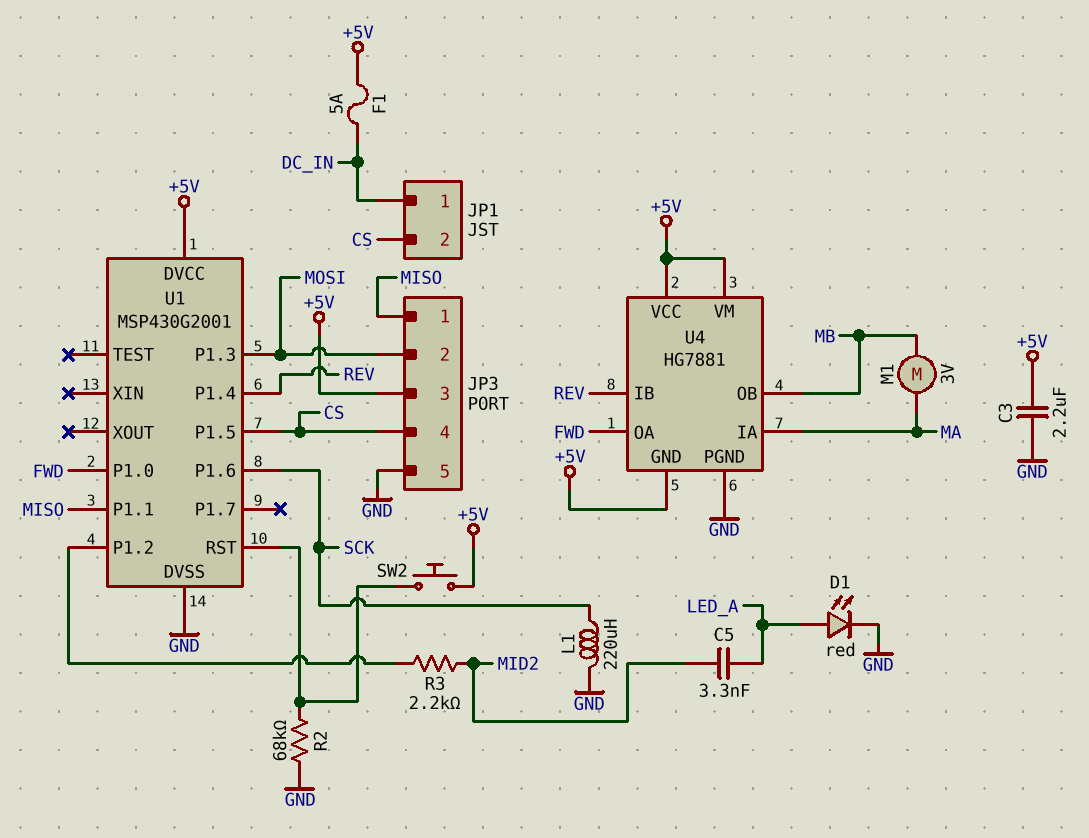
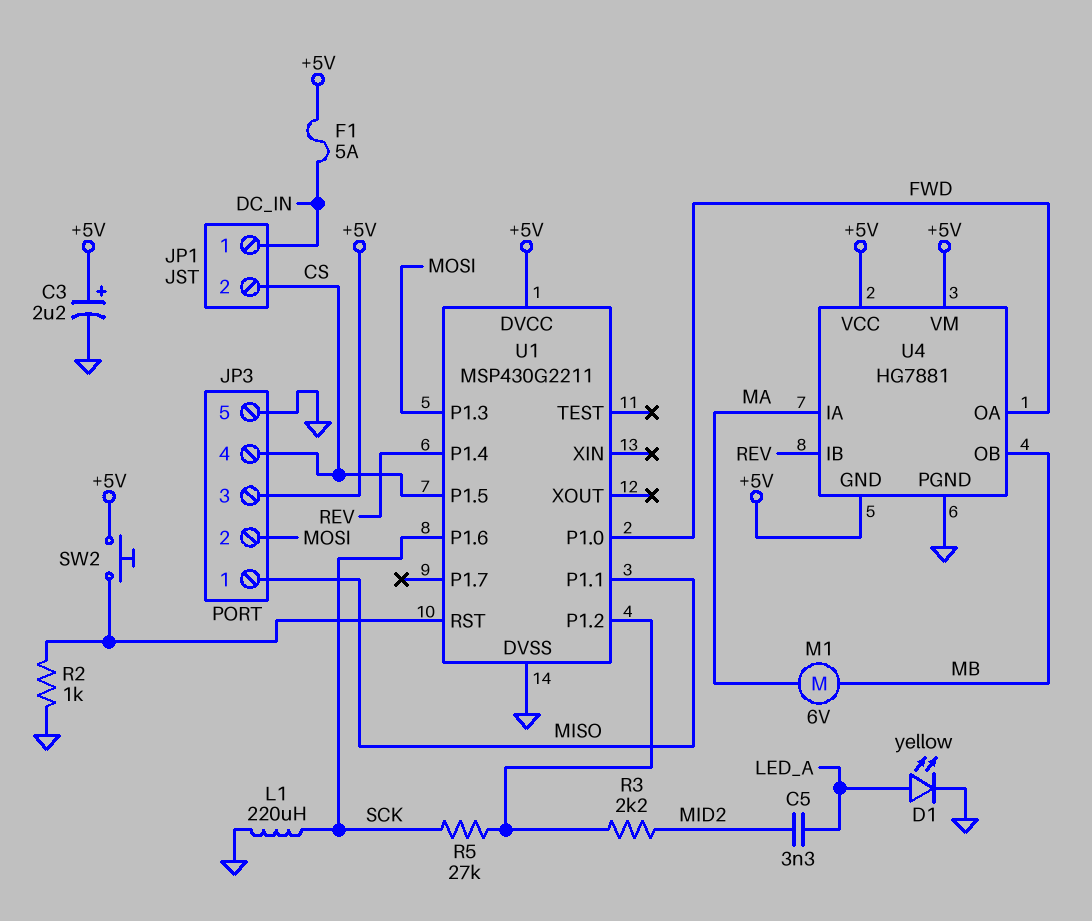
C3: 2.2uF (+5V, GND) -> 2.2uF (plus +5V, minus GND)
D1: LED red (A LED_A, K GND) -> LED yellow (A LED_A, K GND)
M1: motor 3V (MA, MB) -> motor 6V (MA, MB)
R2: 68k (GND, U1/RST) -> 1k (GND, U1/RST)
R5: none -> 27k (SCK, U1/P1.2)
U1: MSP430G2001 -> MSP430G2211

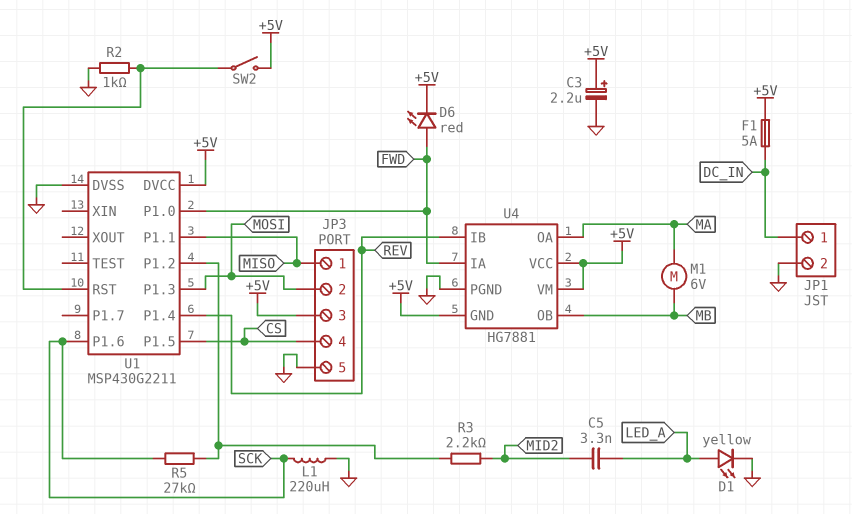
D6: none -> LED red (A FWD, K +5V)
JP1 pin 2: CS -> GND
SW2: button (+5V, U1/RST) -> switch (+5V, U1/RST)
U4 pin IA: MA -> FWD
U4 pin OA: FWD -> MA

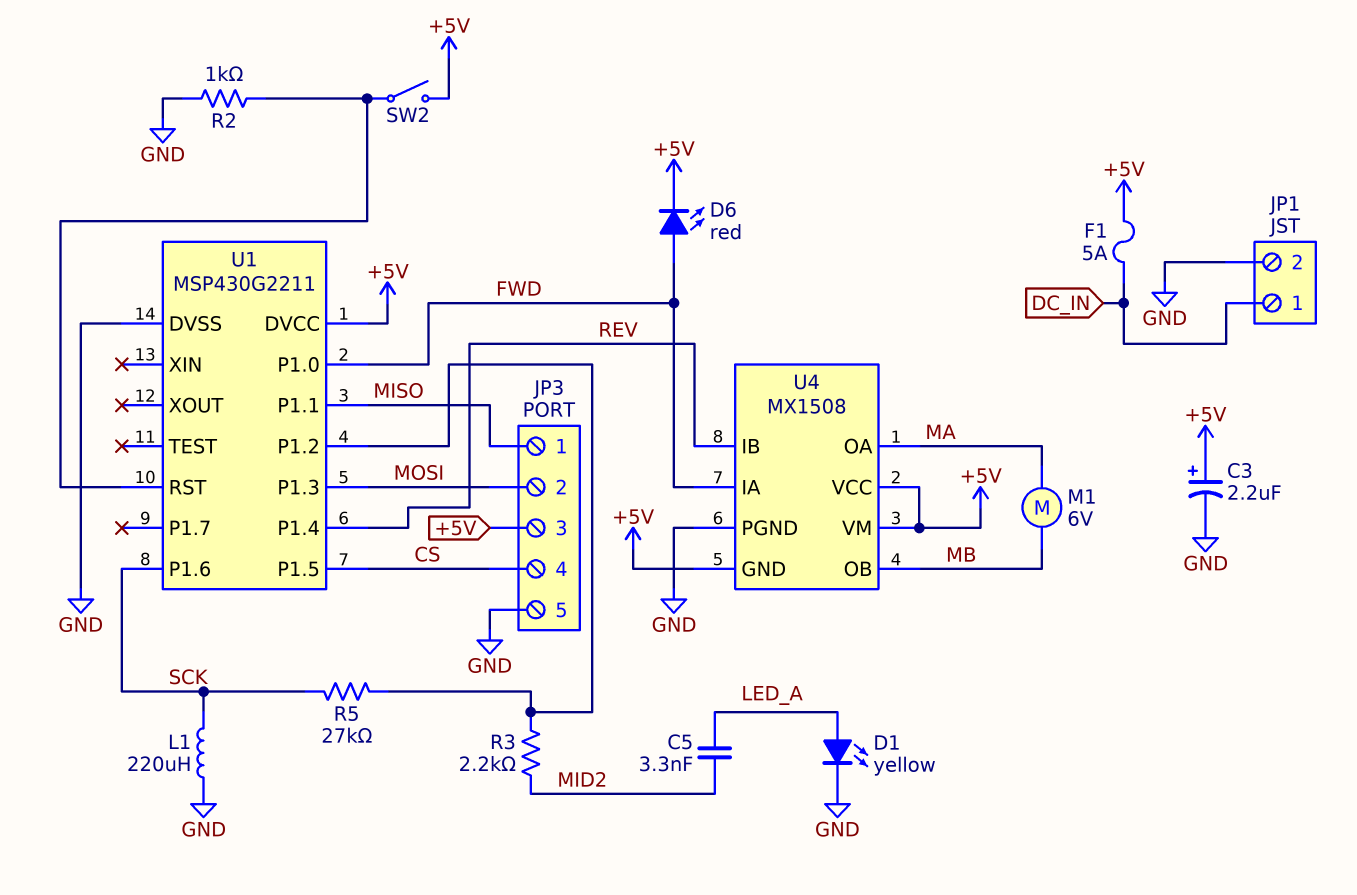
U4: HG7881 -> MX1508

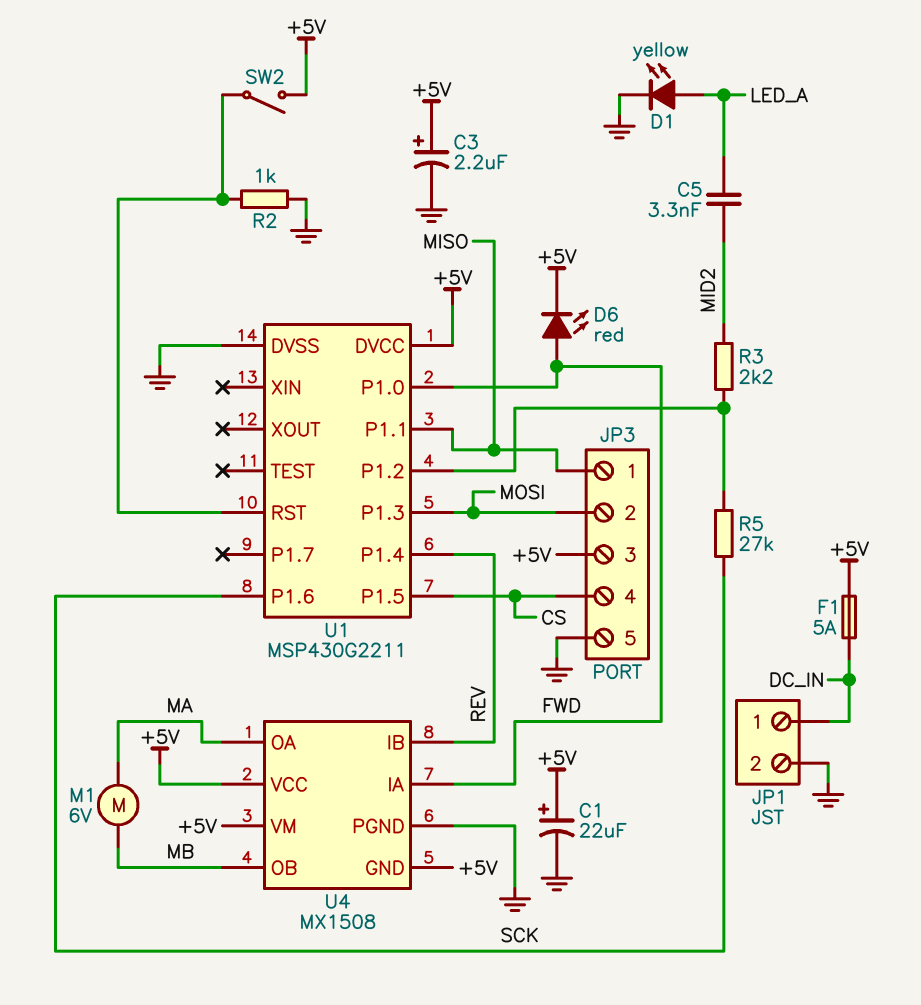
C1: none -> 22uF (plus +5V, minus GND)
L1: 220uH (GND, SCK) -> none

